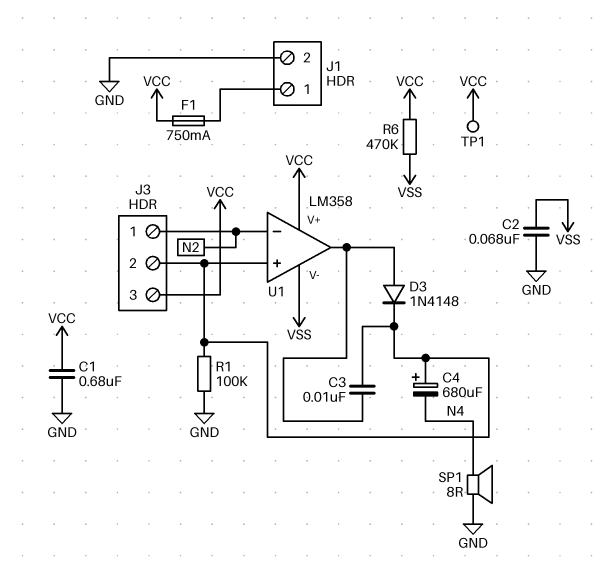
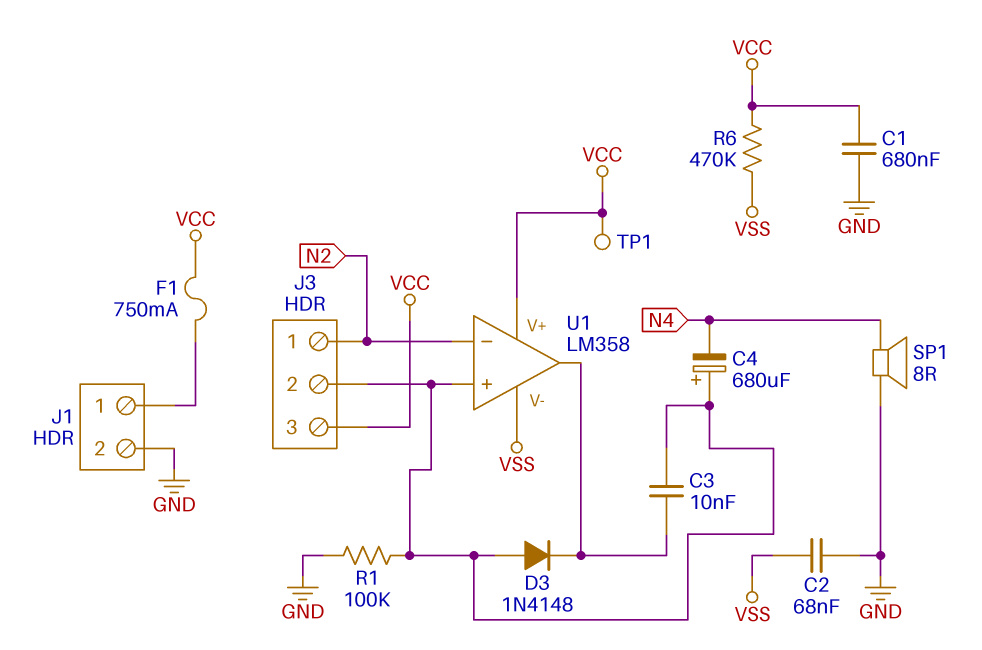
D3: diode 1N4148 (A U1/out, K J3/2) -> diode 1N4148 (A J3/2, K U1/out)

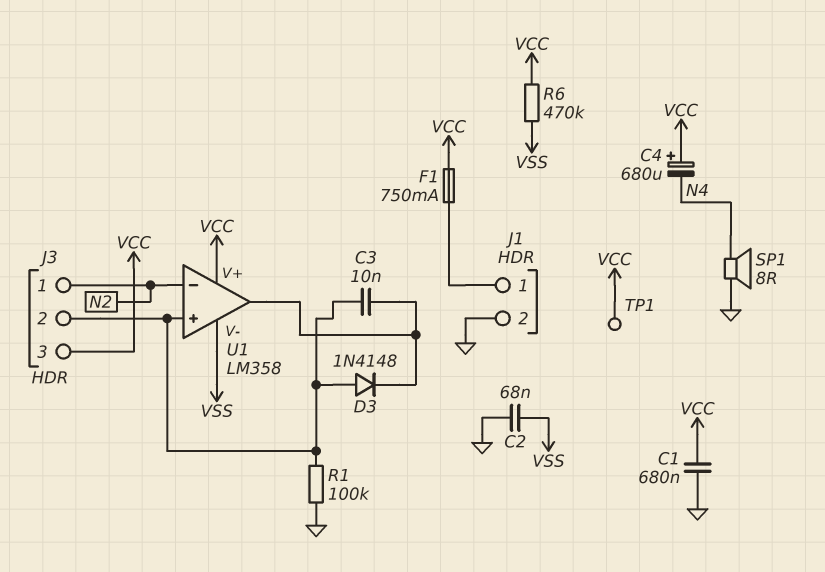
C4: 680uF (plus J3/2, minus N4) -> 680uF (plus VCC, minus N4)

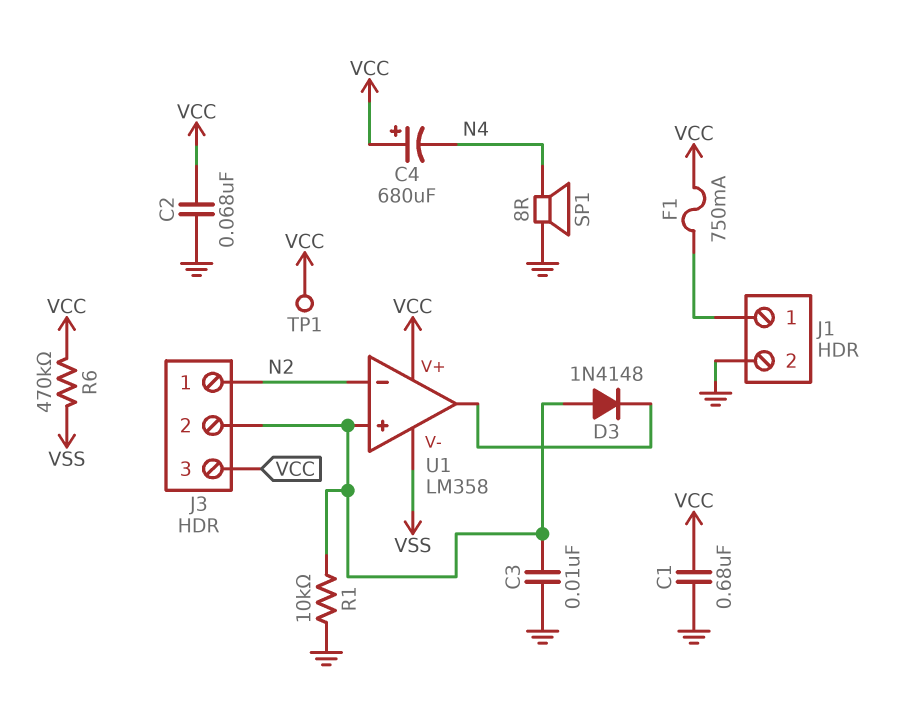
C2: 68nF (GND, VSS) -> 68nF (GND, VCC)
C3: 10nF (J3/2, U1/out) -> 10nF (GND, J3/2)
R1: 100k (GND, J3/2) -> 10k (GND, J3/2)

